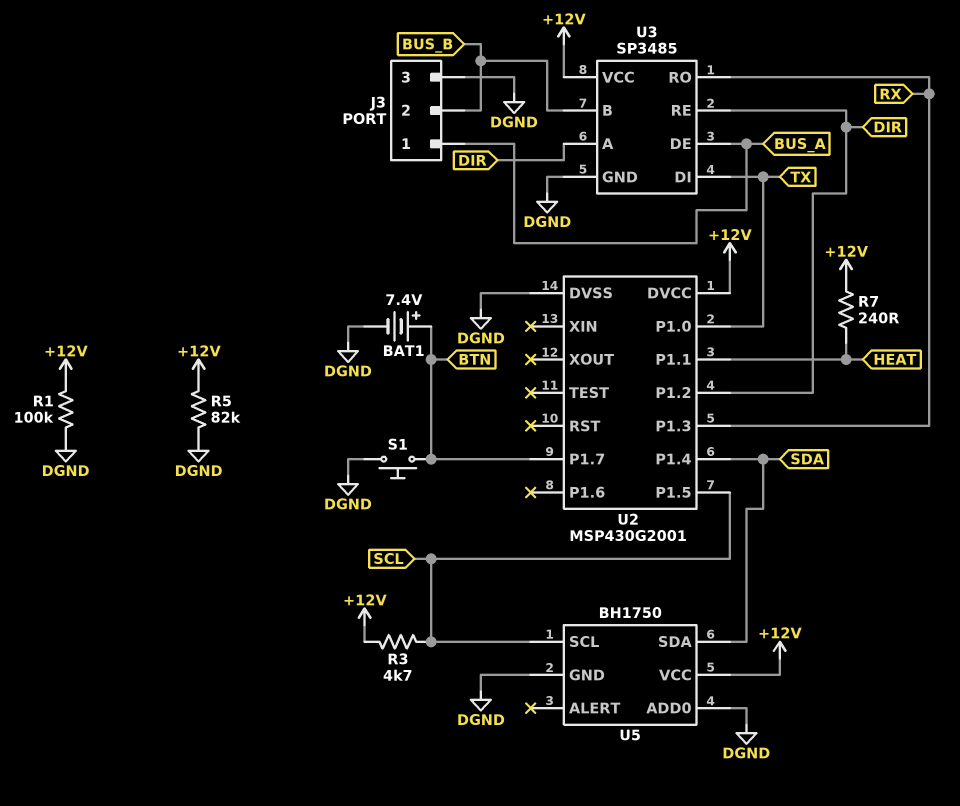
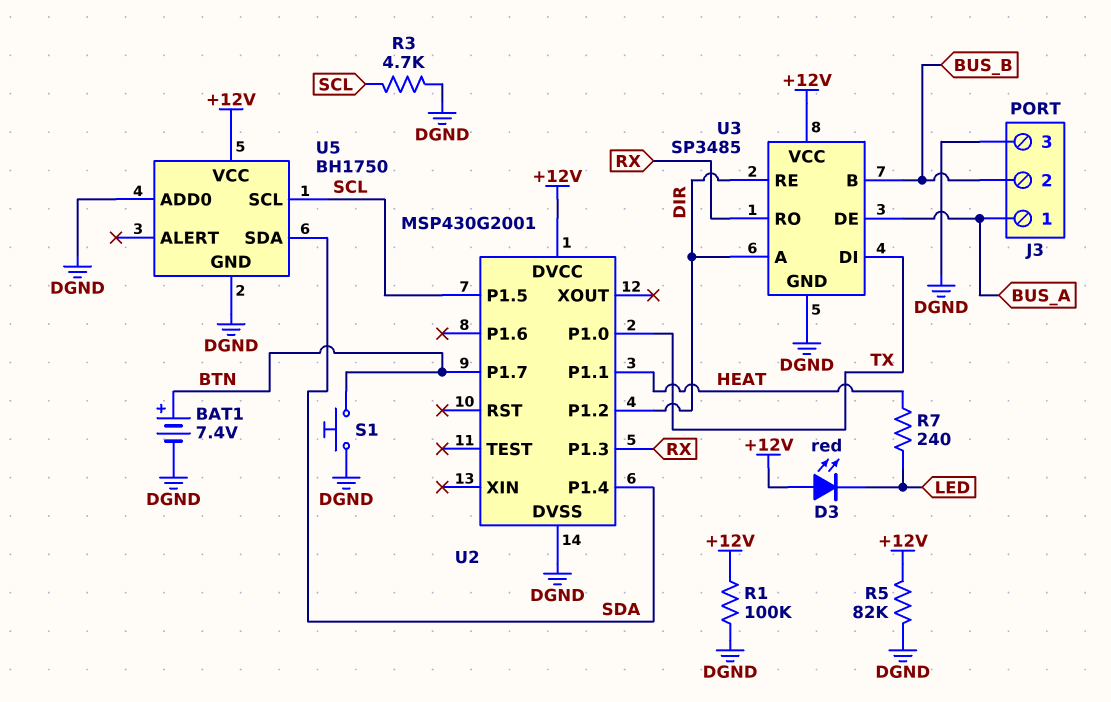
D3: none -> LED red (A +12V, K LED)
R3: 4.7k (+12V, SCL) -> 4.7k (DGND, SCL)
R7: 240 (+12V, HEAT) -> 240 (HEAT, LED)

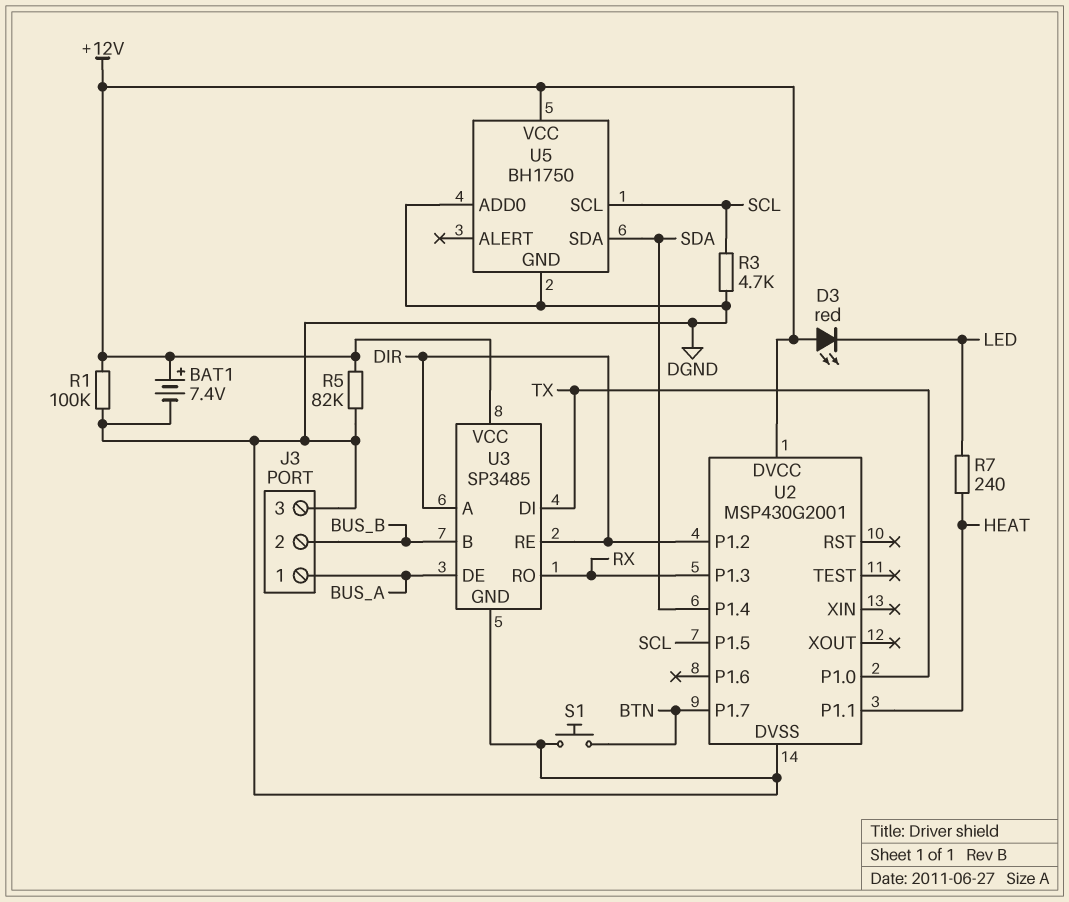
BAT1: 7.4V (plus BTN, minus DGND) -> 7.4V (plus +12V, minus DGND)

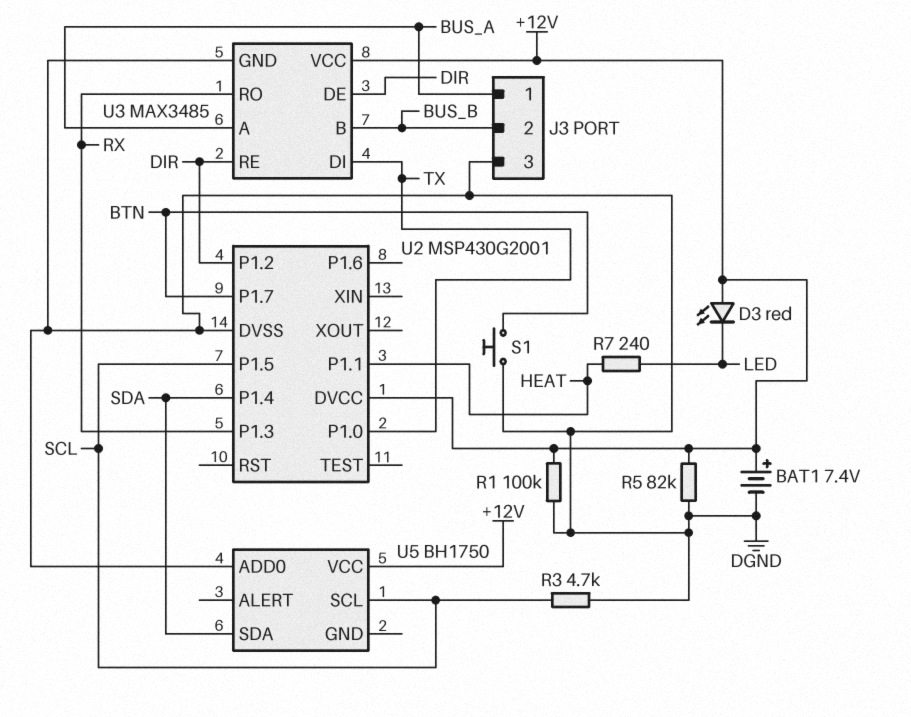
U3: SP3485 -> MAX3485
U3 pin A: DIR -> BUS_A
U3 pin DE: BUS_A -> DIR
U5 pin GND: DGND -> none

